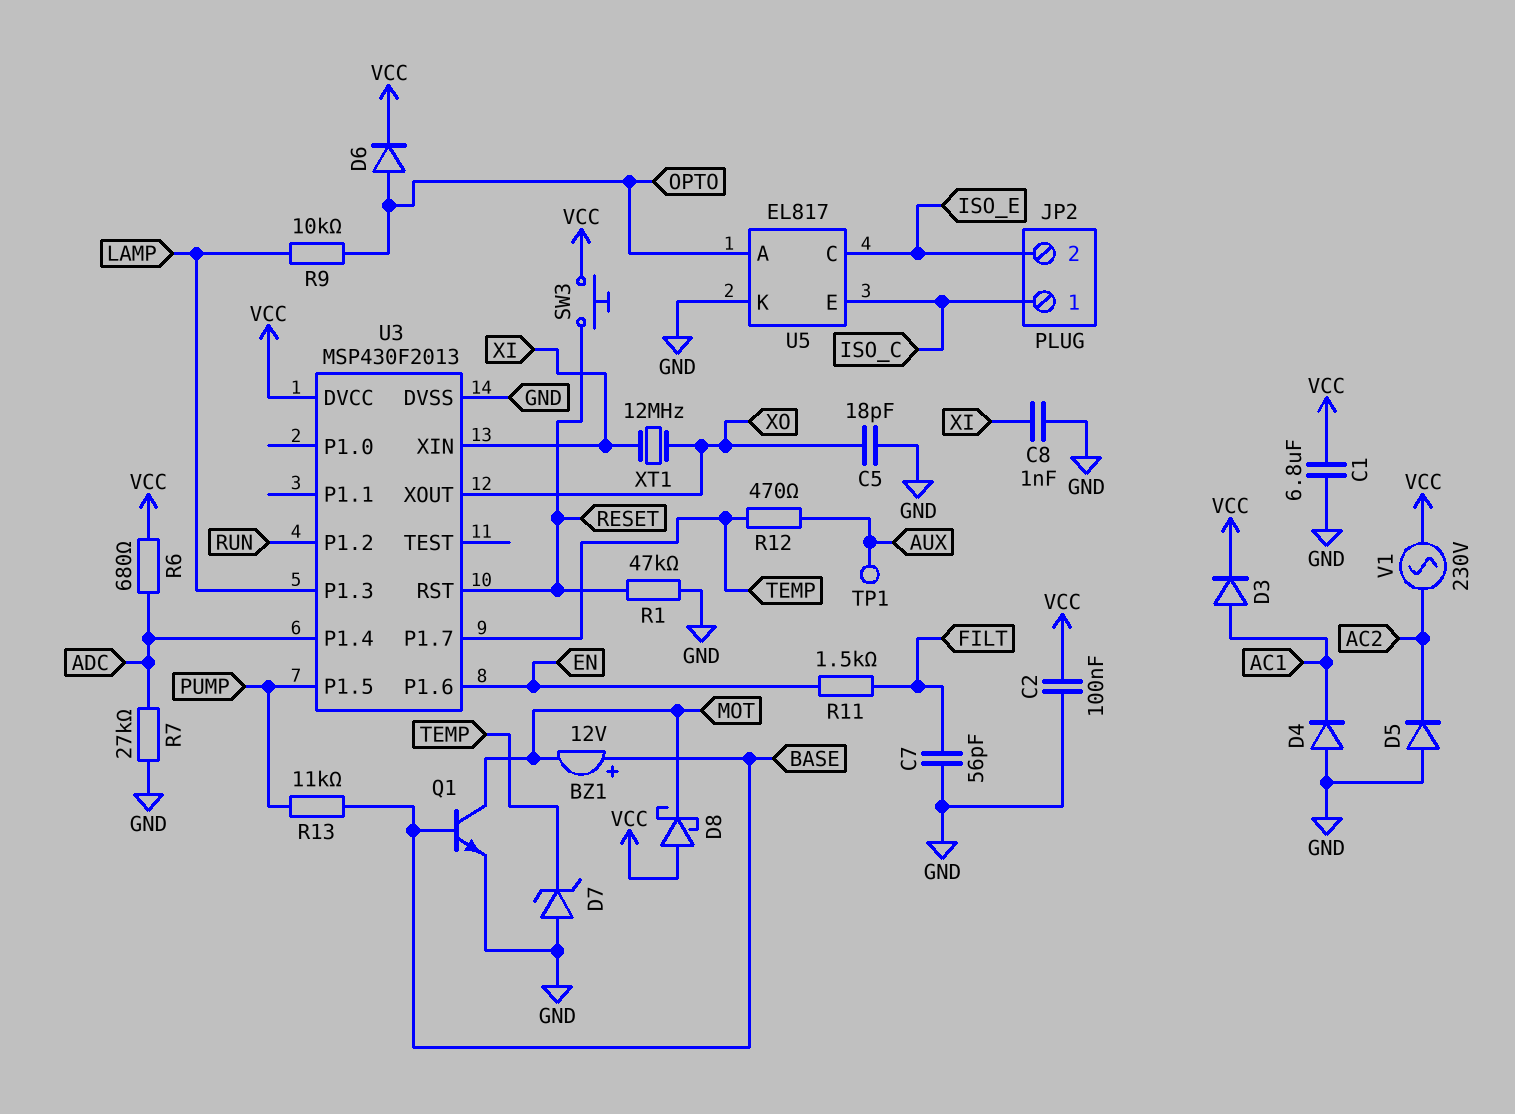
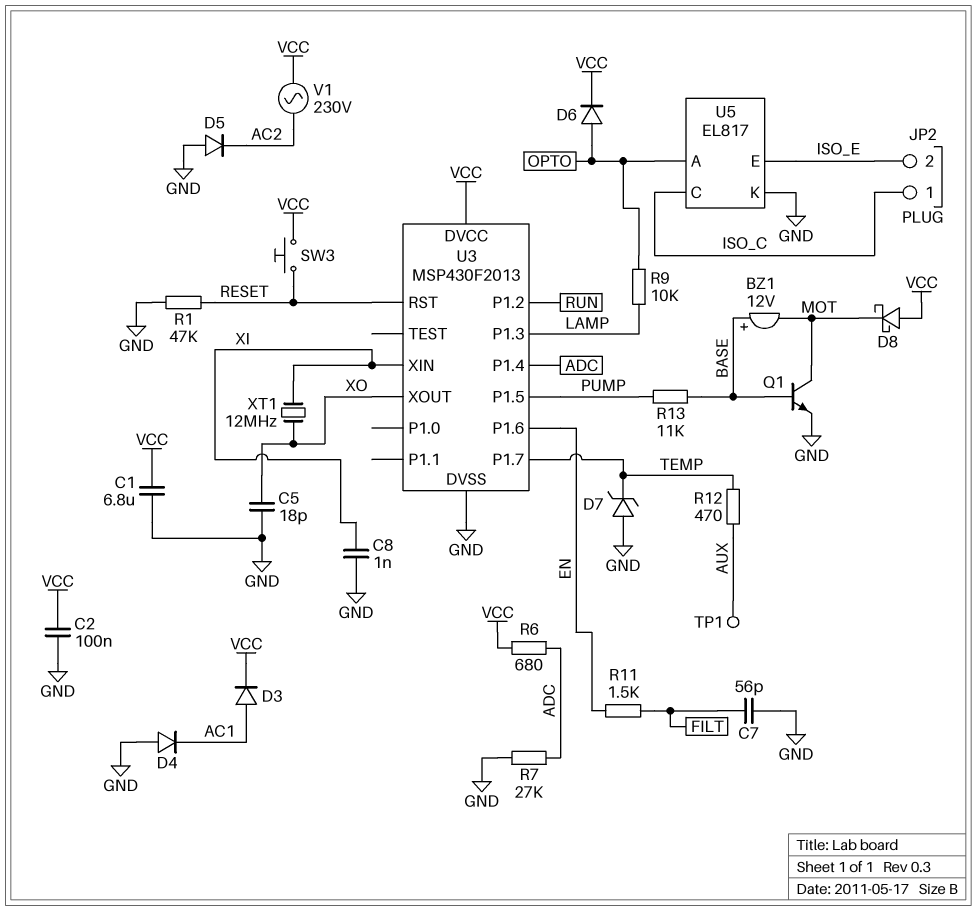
U5 pin C: ISO_E -> ISO_C
U5 pin E: ISO_C -> ISO_E

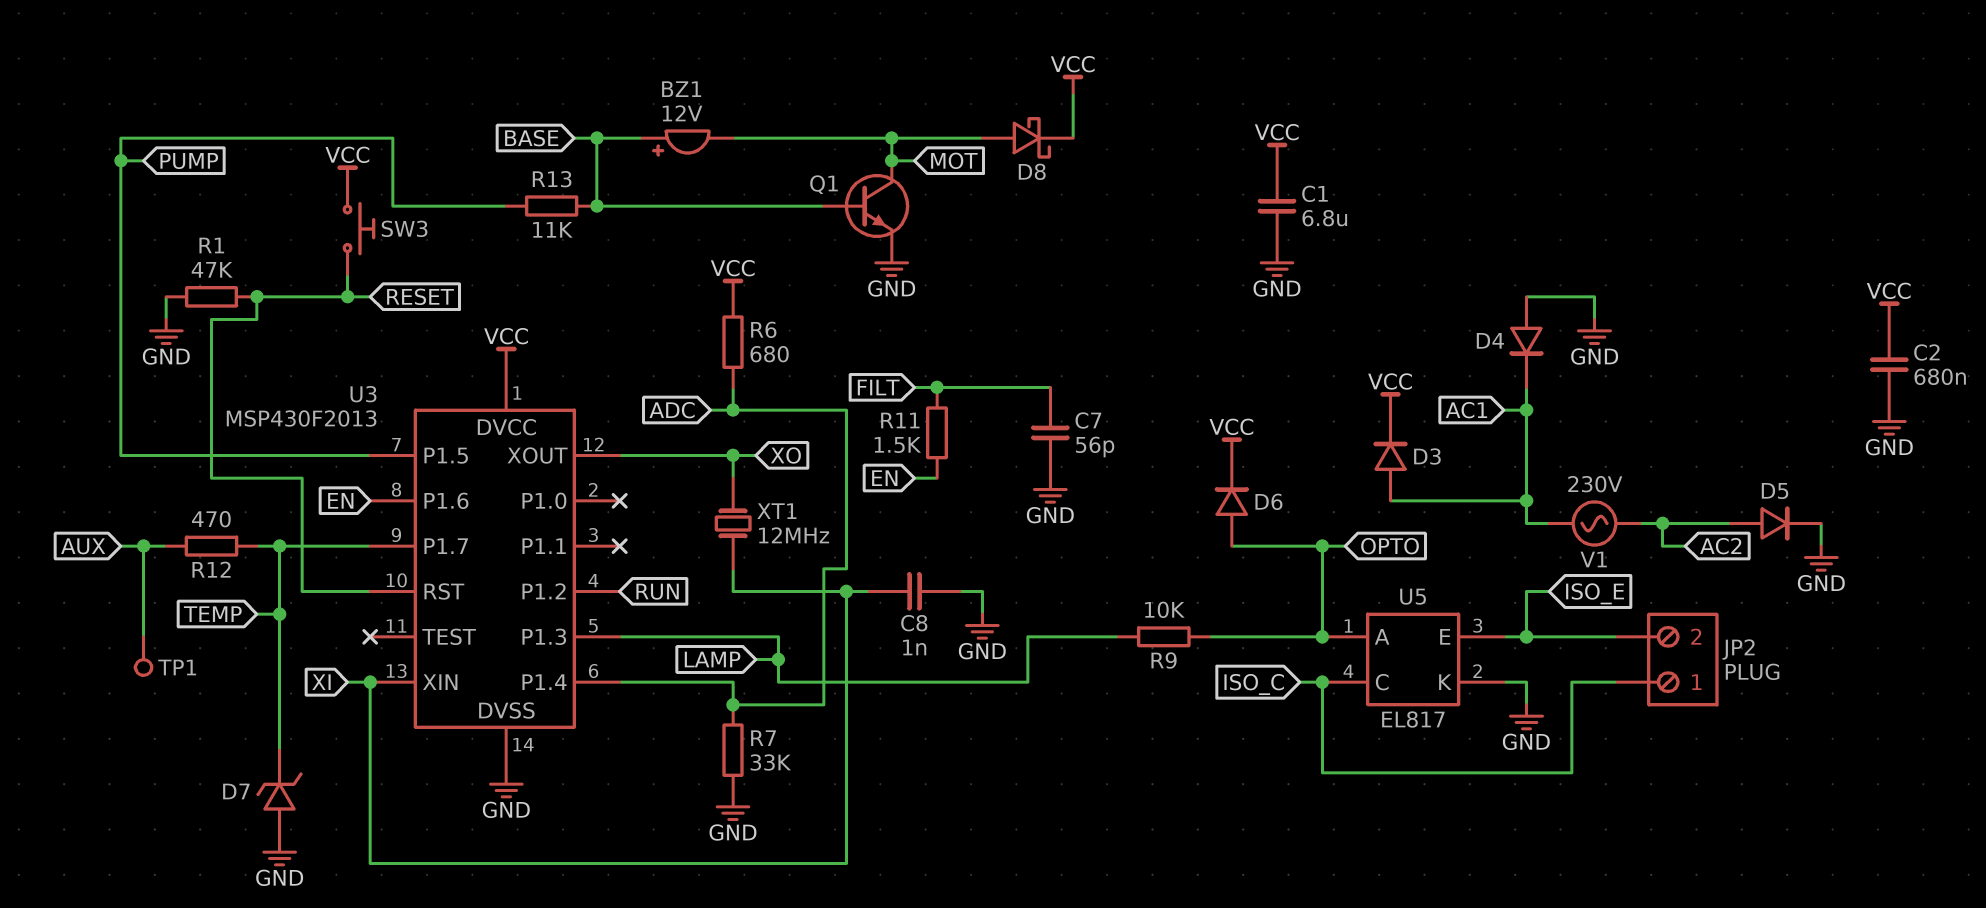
C2: 100nF (GND, VCC) -> 680nF (GND, VCC)
C5: 18pF (GND, XO) -> none
D5: diode (A GND, K AC2) -> diode (A AC2, K GND)
D8: schottky (A VCC, K MOT) -> schottky (A MOT, K VCC)
R7: 27k (ADC, GND) -> 33k (ADC, GND)
V1: AC 230V (AC2, VCC) -> AC 230V (AC1, AC2)

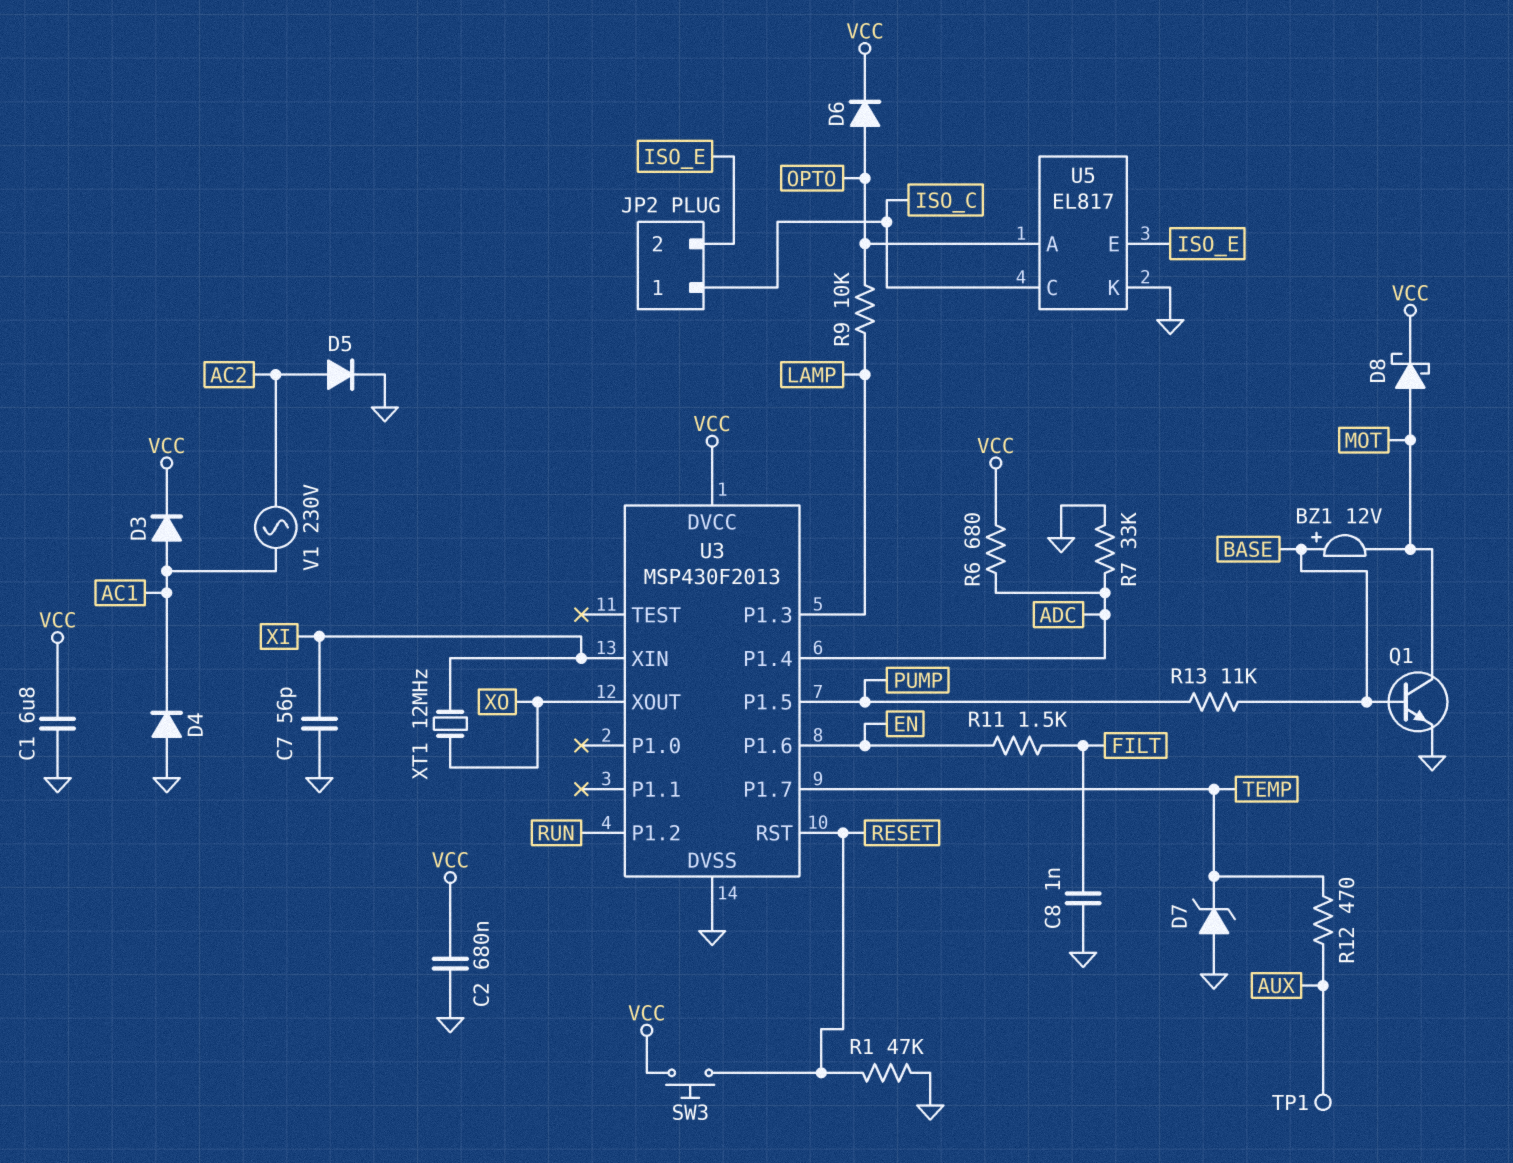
C7: 56pF (FILT, GND) -> 56pF (GND, XI)
C8: 1nF (GND, XI) -> 1nF (FILT, GND)

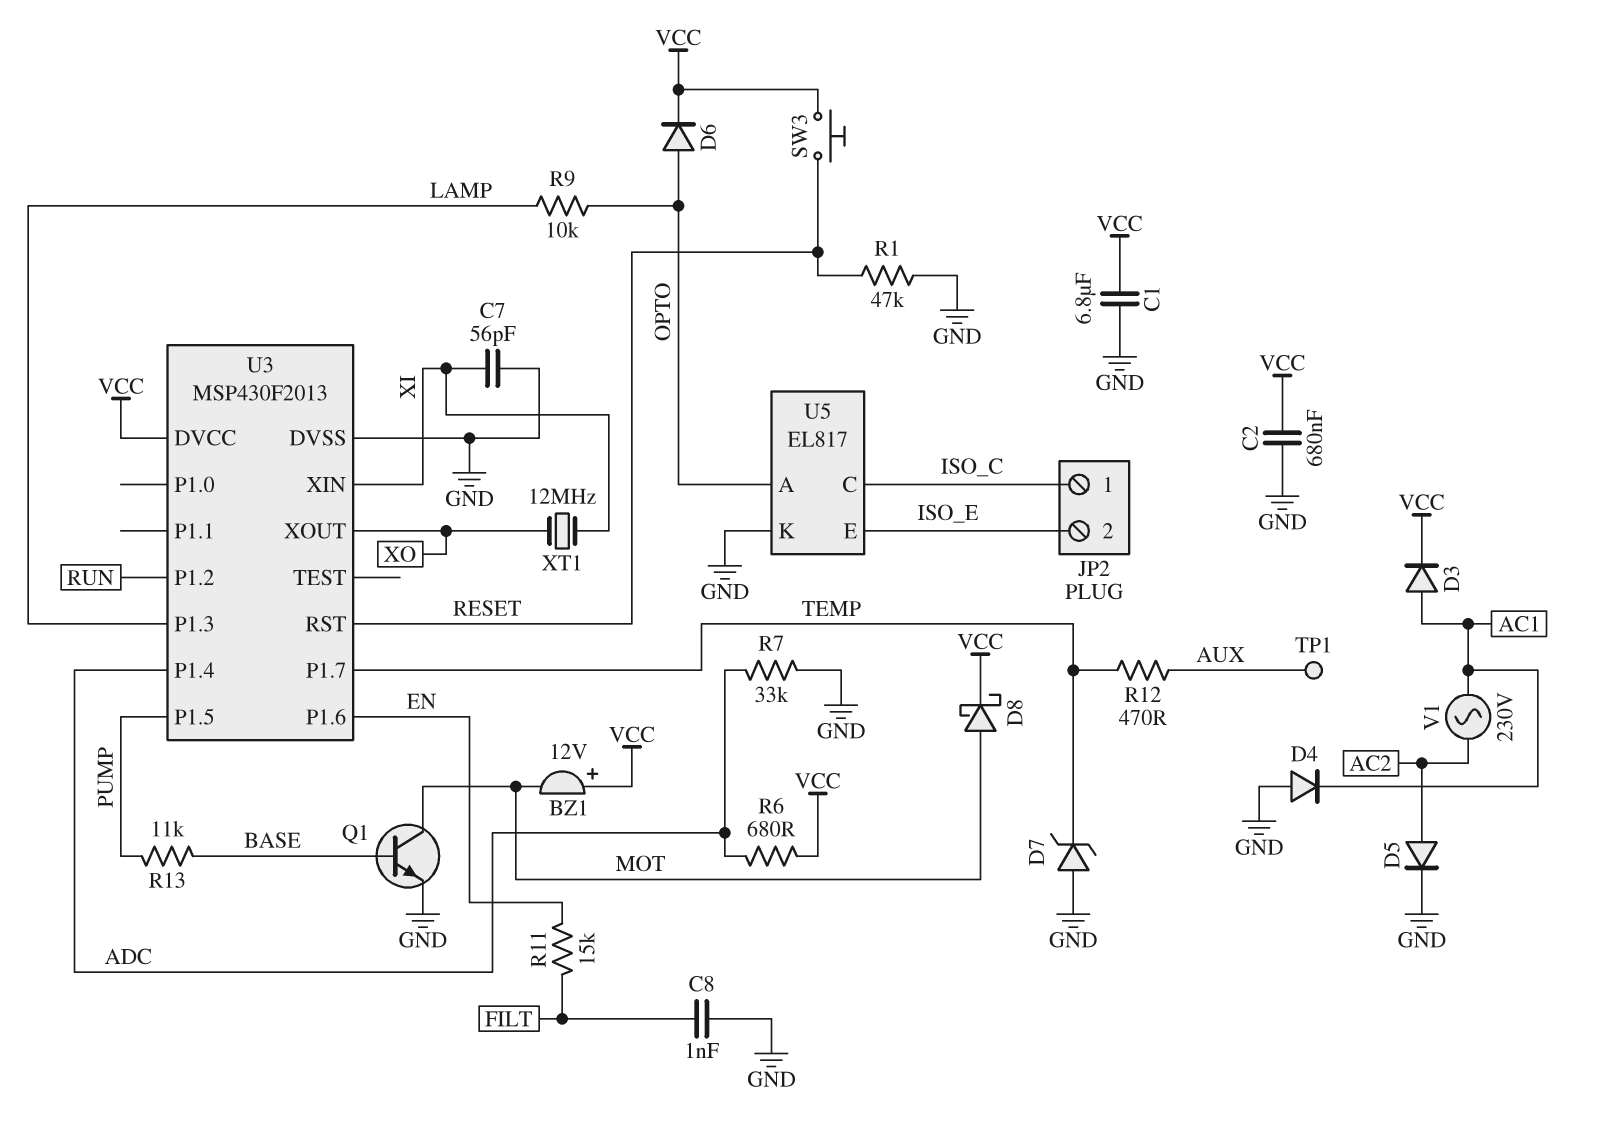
BZ1: buzzer 12V (plus BASE, minus MOT) -> buzzer 12V (plus VCC, minus MOT)
R11: 1.5k (EN, FILT) -> 15k (EN, FILT)

